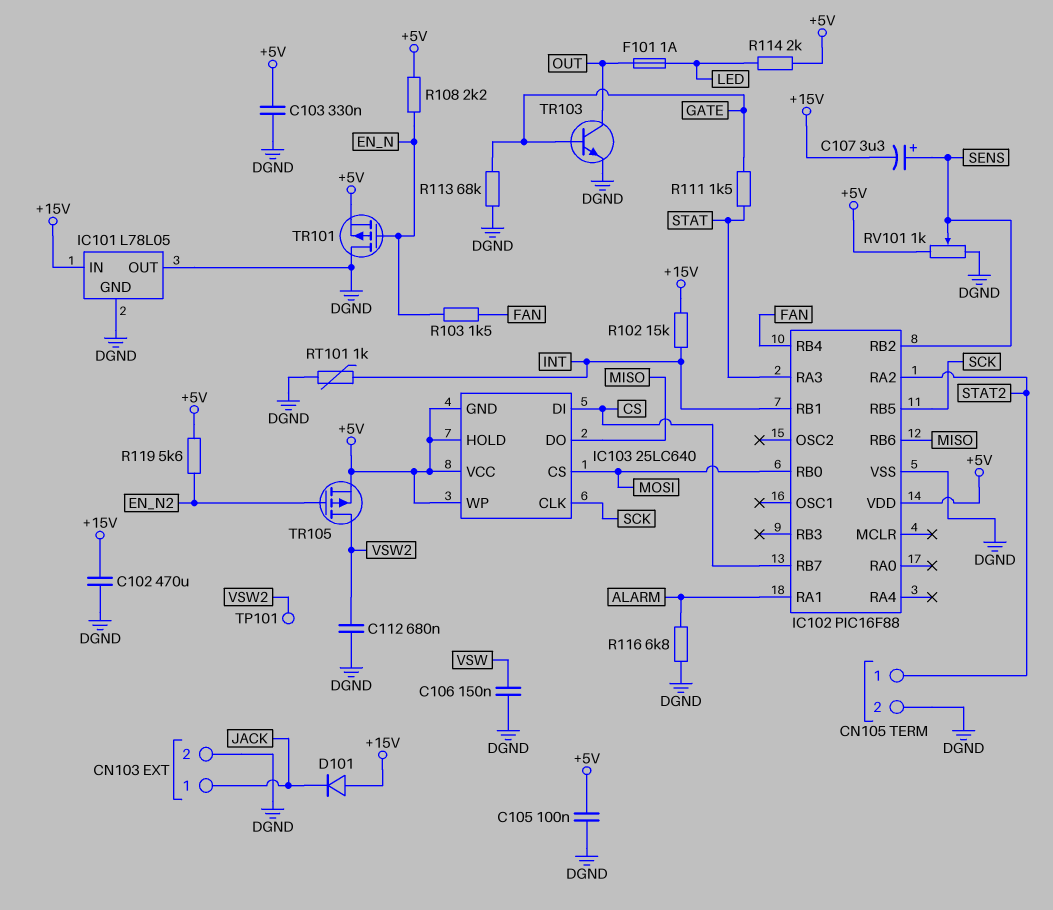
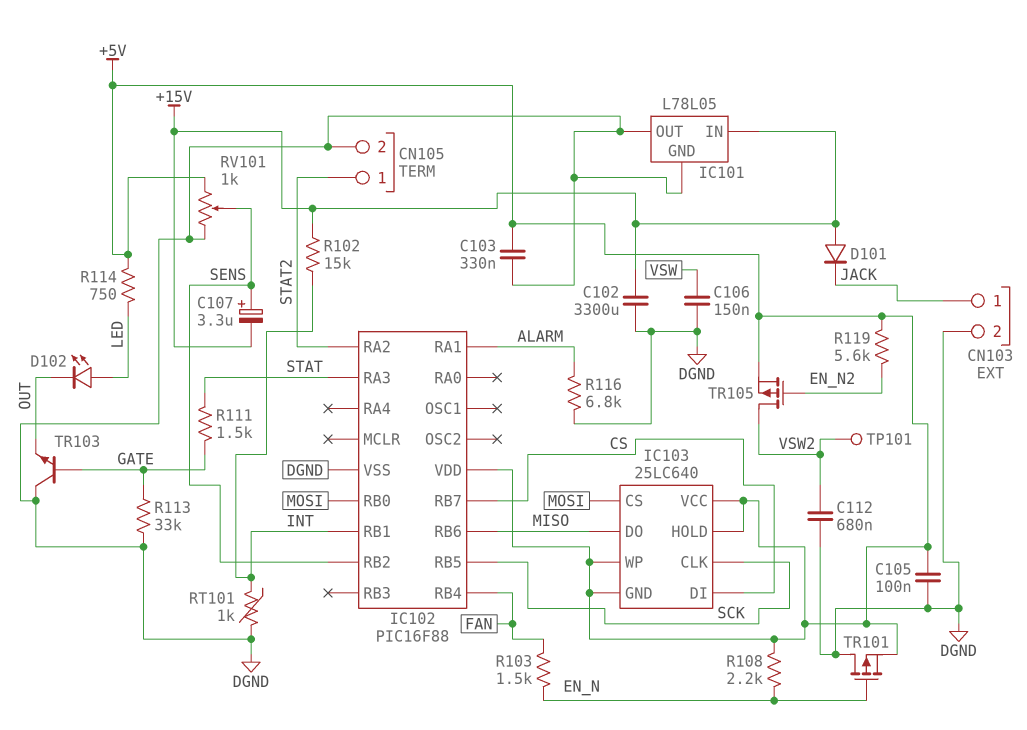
C102: 470uF (+15V, DGND) -> 3300uF (+15V, DGND)
D102: none -> LED (A LED, K OUT)
F101: 1A (LED, OUT) -> none
R113: 68k (DGND, GATE) -> 33k (DGND, GATE)
R114: 2k (+5V, LED) -> 750 (+5V, LED)
TR103: NPN (B GATE, C OUT, E DGND) -> NPN (B GATE, C DGND, E OUT)

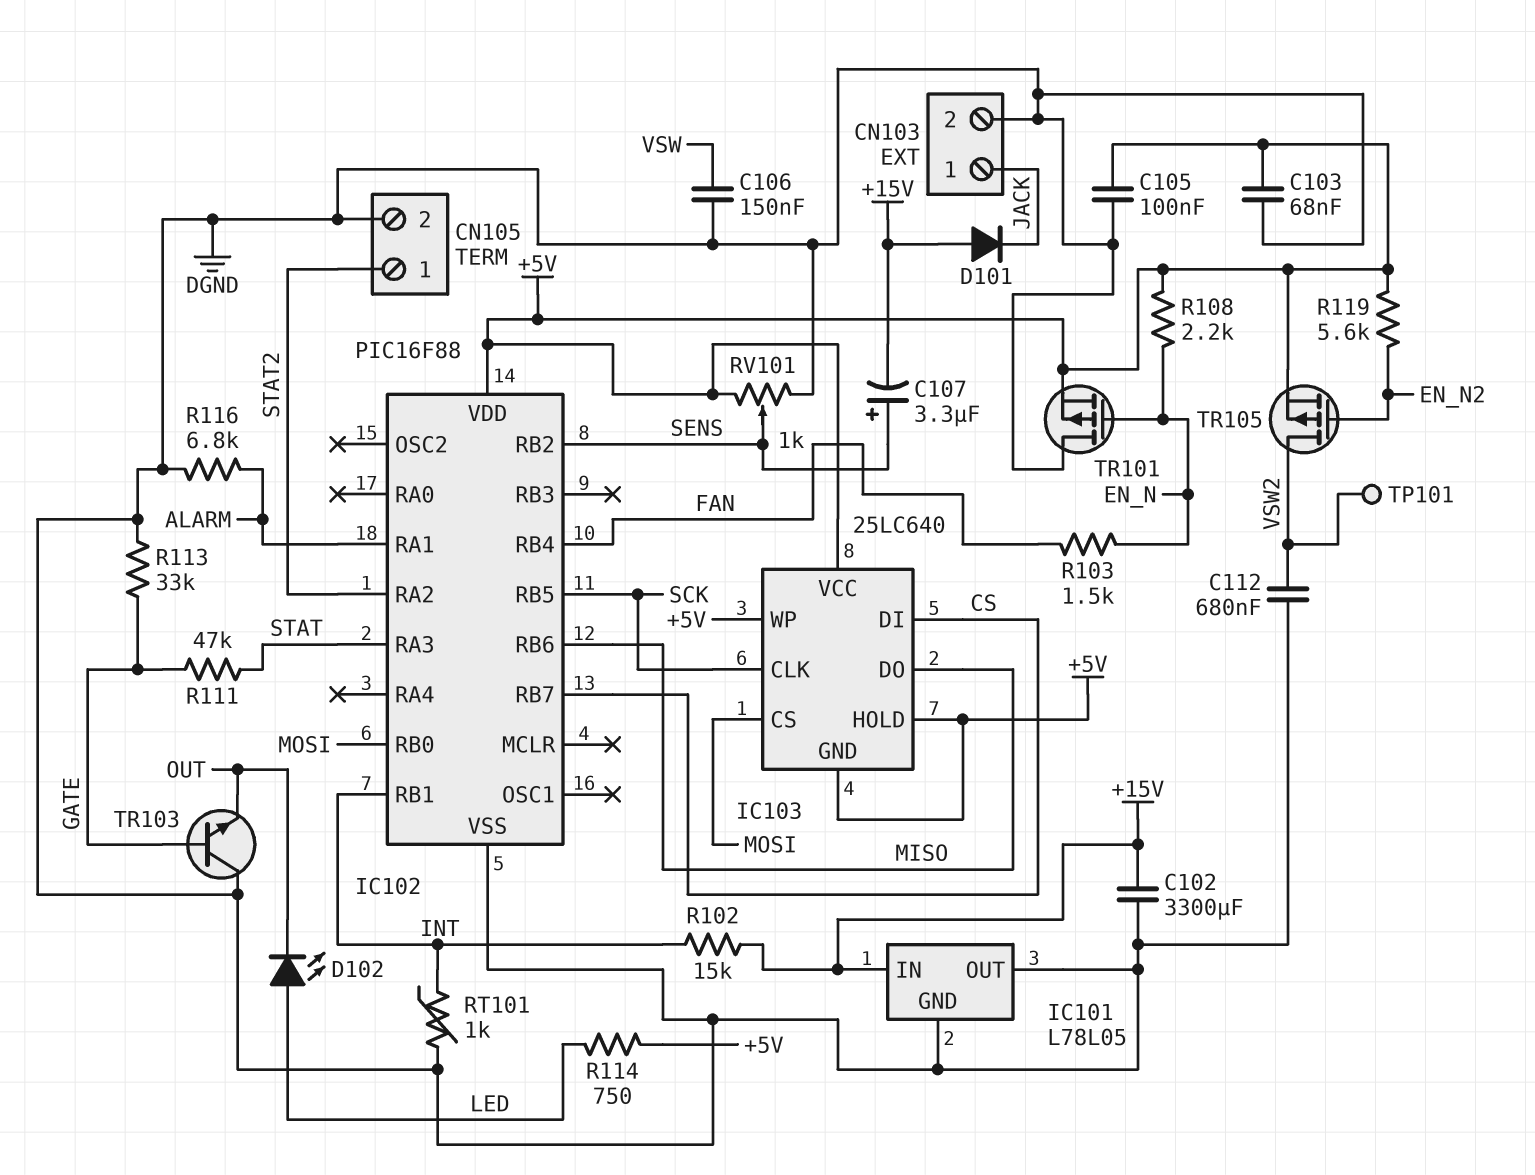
C103: 330nF (+5V, DGND) -> 68nF (+5V, DGND)
R111: 1.5k (GATE, STAT) -> 47k (GATE, STAT)

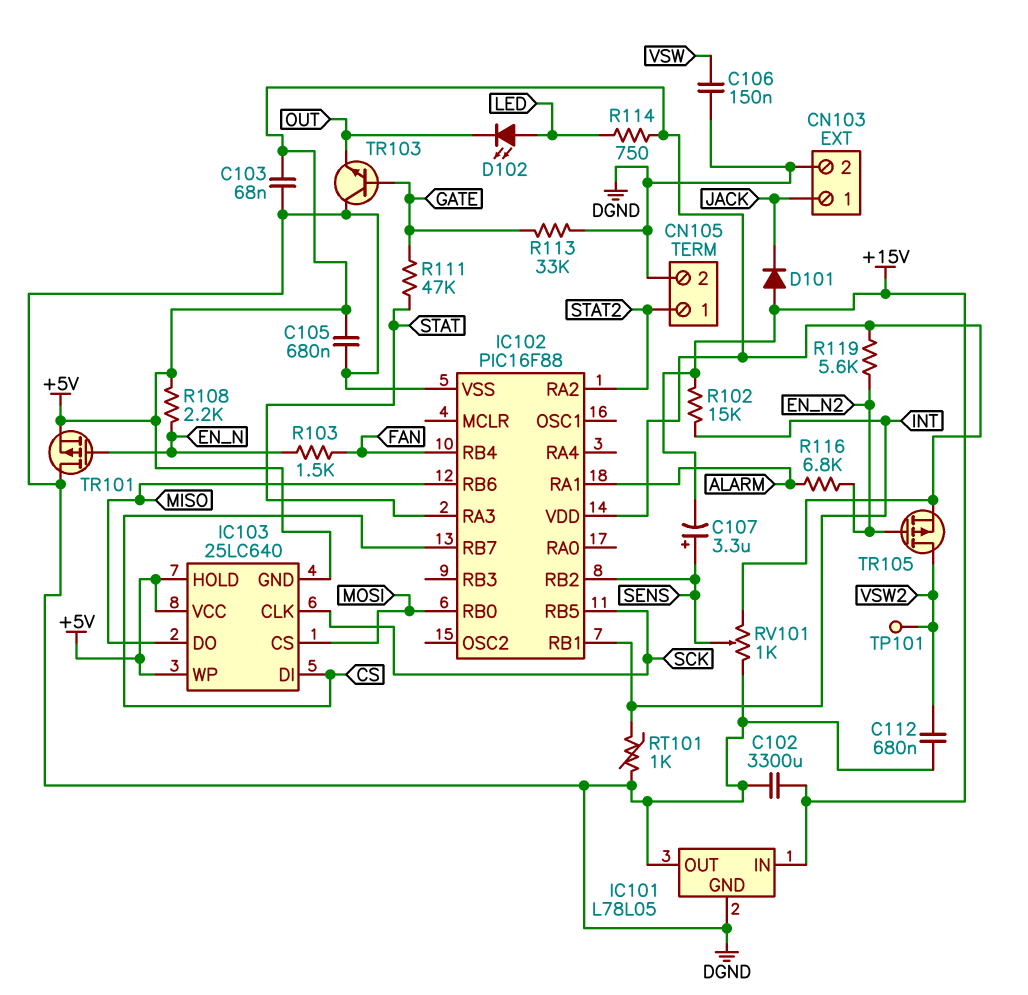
C105: 100nF (+5V, DGND) -> 680nF (+5V, DGND)
R116: 6.8k (ALARM, DGND) -> 6.8k (ALARM, EN_N2)

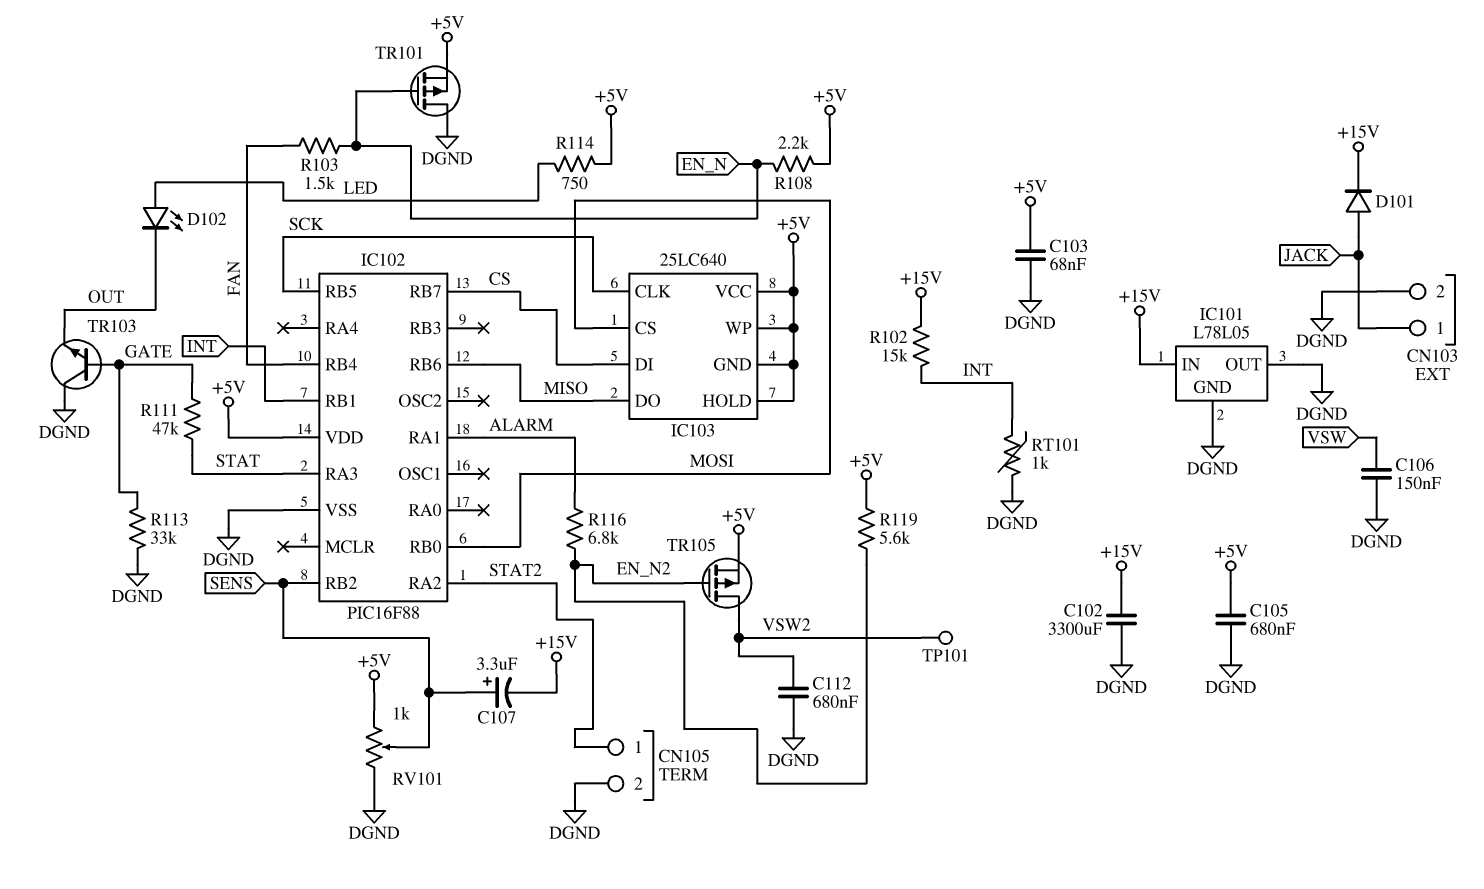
D101: diode (A +15V, K JACK) -> diode (A JACK, K +15V)

